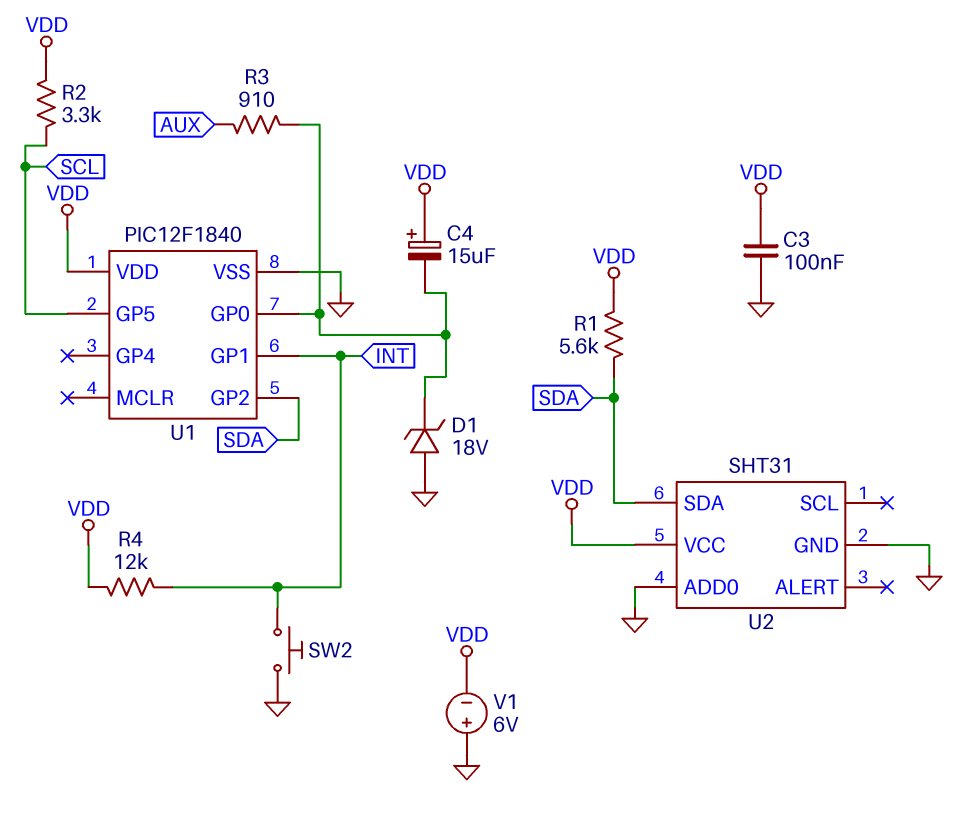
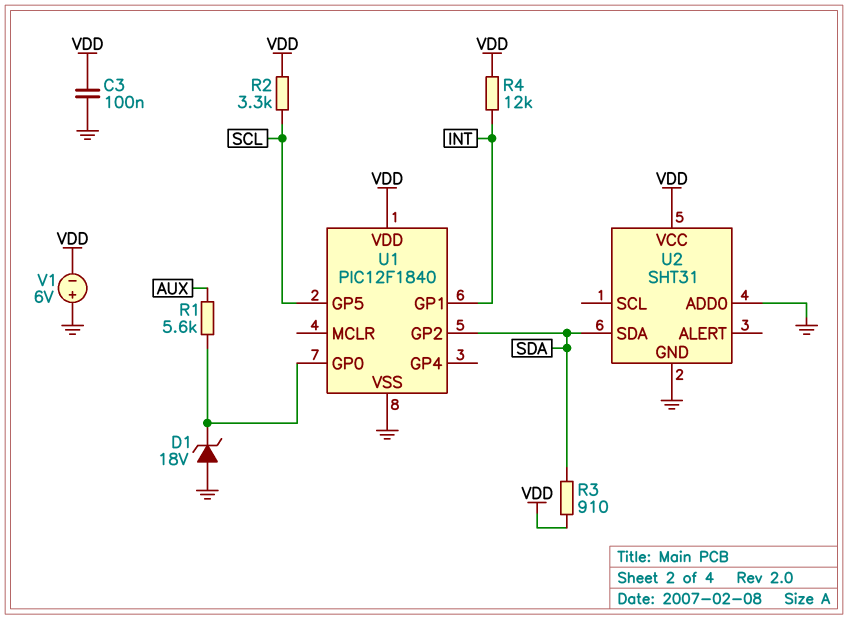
C4: 15uF (plus VDD, minus U1/GP0) -> none
R1: 5.6k (SDA, VDD) -> 5.6k (AUX, U1/GP0)
R3: 910 (AUX, U1/GP0) -> 910 (SDA, VDD)
SW2: button (GND, INT) -> none

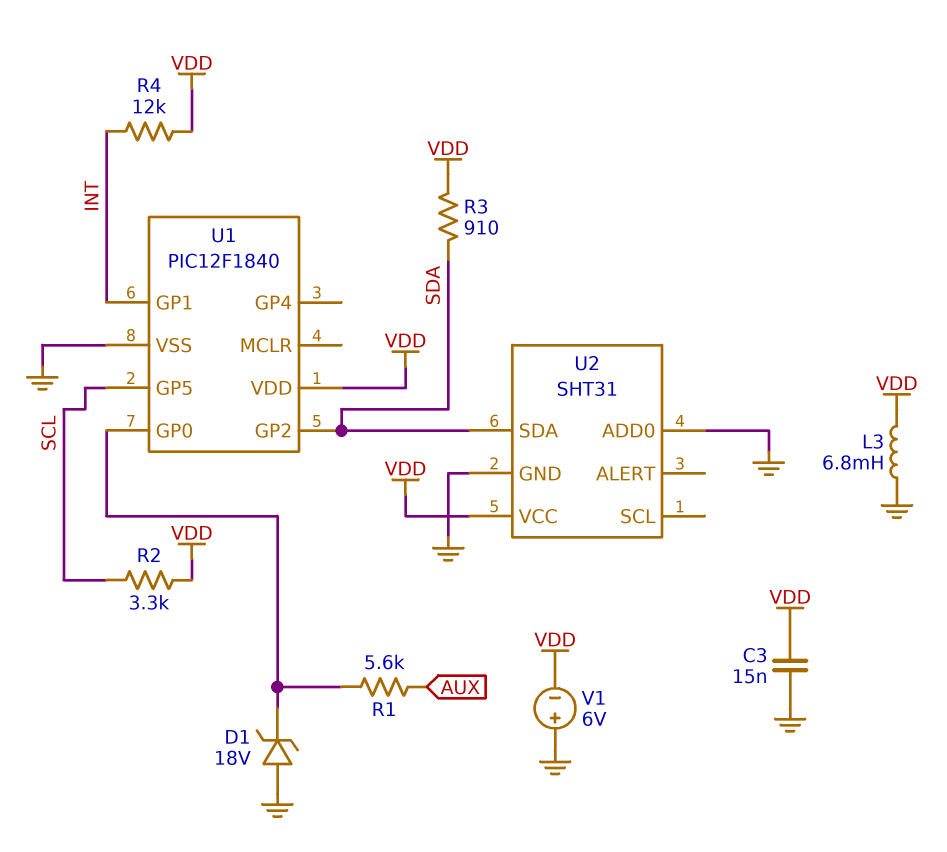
C3: 100nF (GND, VDD) -> 15nF (GND, VDD)
L3: none -> 6.8mH (GND, VDD)

